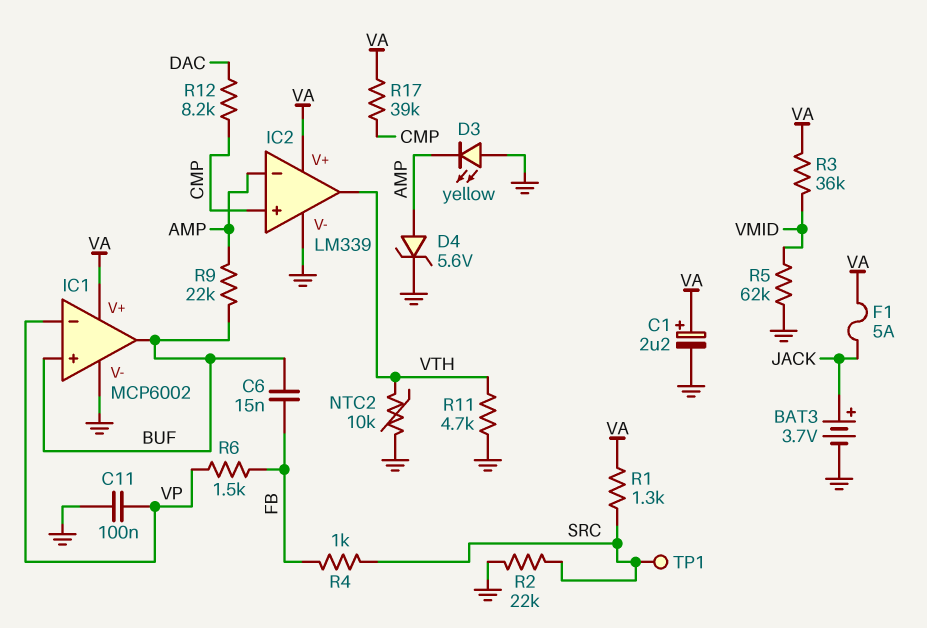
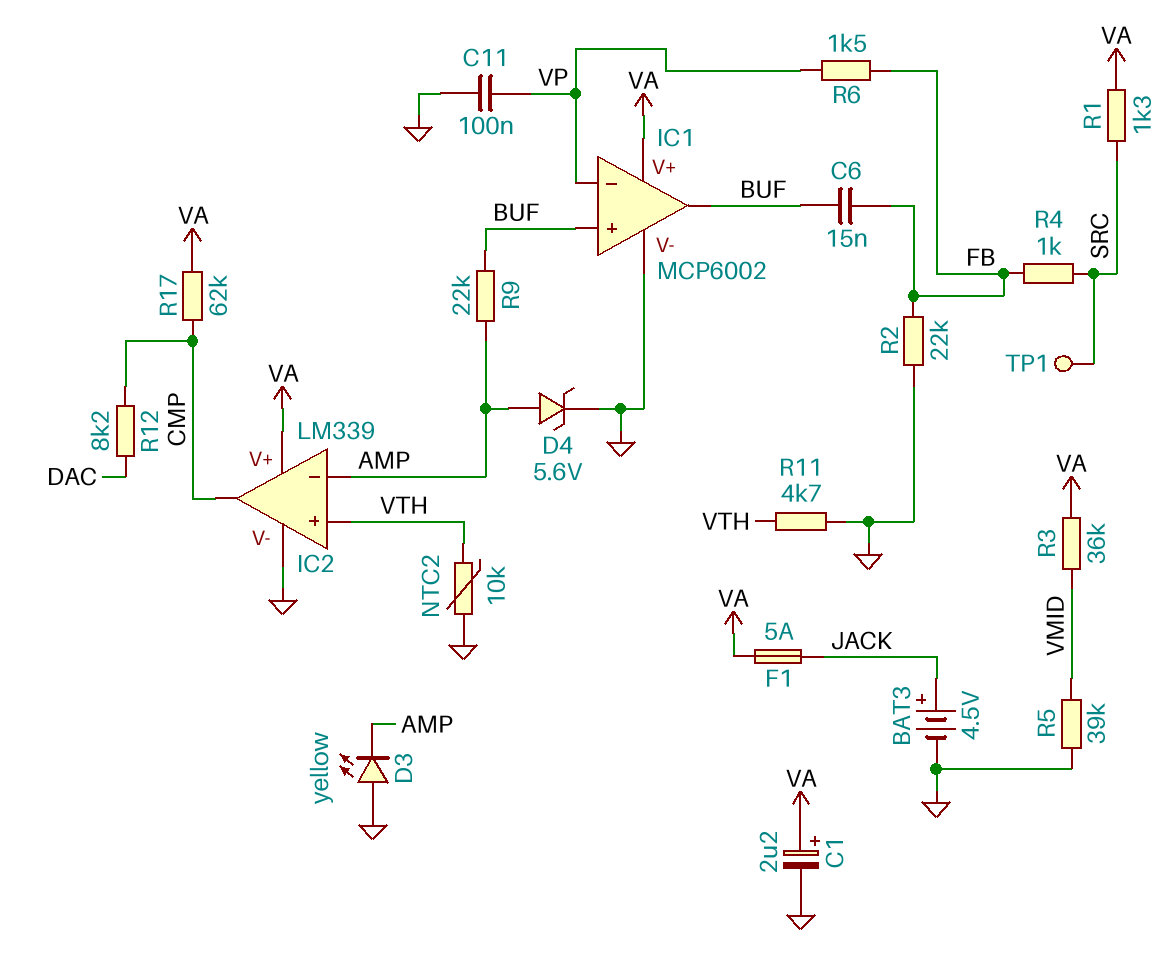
BAT3: 3.7V (plus JACK, minus GND) -> 4.5V (plus JACK, minus GND)
IC2 pin in+: CMP -> VTH
IC2 pin out: VTH -> CMP
R2: 22k (GND, SRC) -> 22k (FB, GND)
R5: 62k (GND, VMID) -> 39k (GND, VMID)
R17: 39k (CMP, VA) -> 62k (CMP, VA)

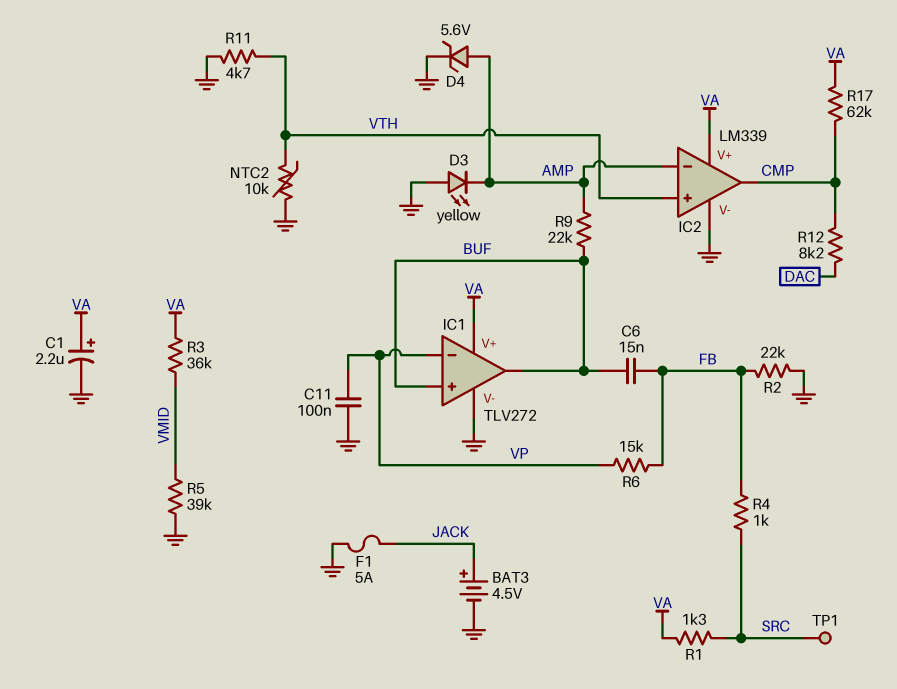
F1: 5A (JACK, VA) -> 5A (GND, JACK)
IC1: MCP6002 -> TLV272
R6: 1.5k (FB, VP) -> 15k (FB, VP)

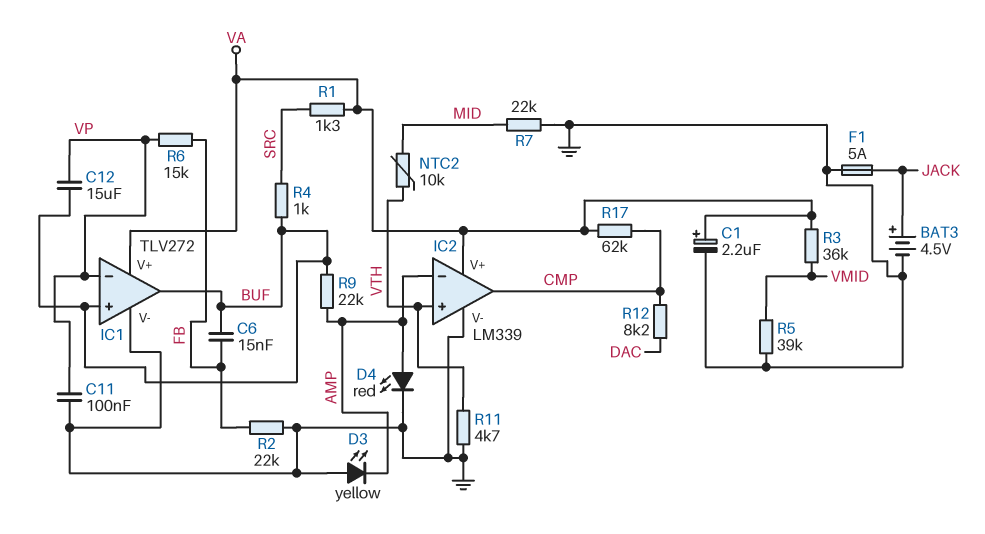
C12: none -> 15uF (BUF, VP)
D4: zener 5.6V (A AMP, K GND) -> LED red (A AMP, K GND)
NTC2: 10k (GND, VTH) -> 10k (MID, VTH)
R4: 1k (FB, SRC) -> 1k (BUF, SRC)
R7: none -> 22k (GND, MID)
TP1: test point (SRC) -> none

